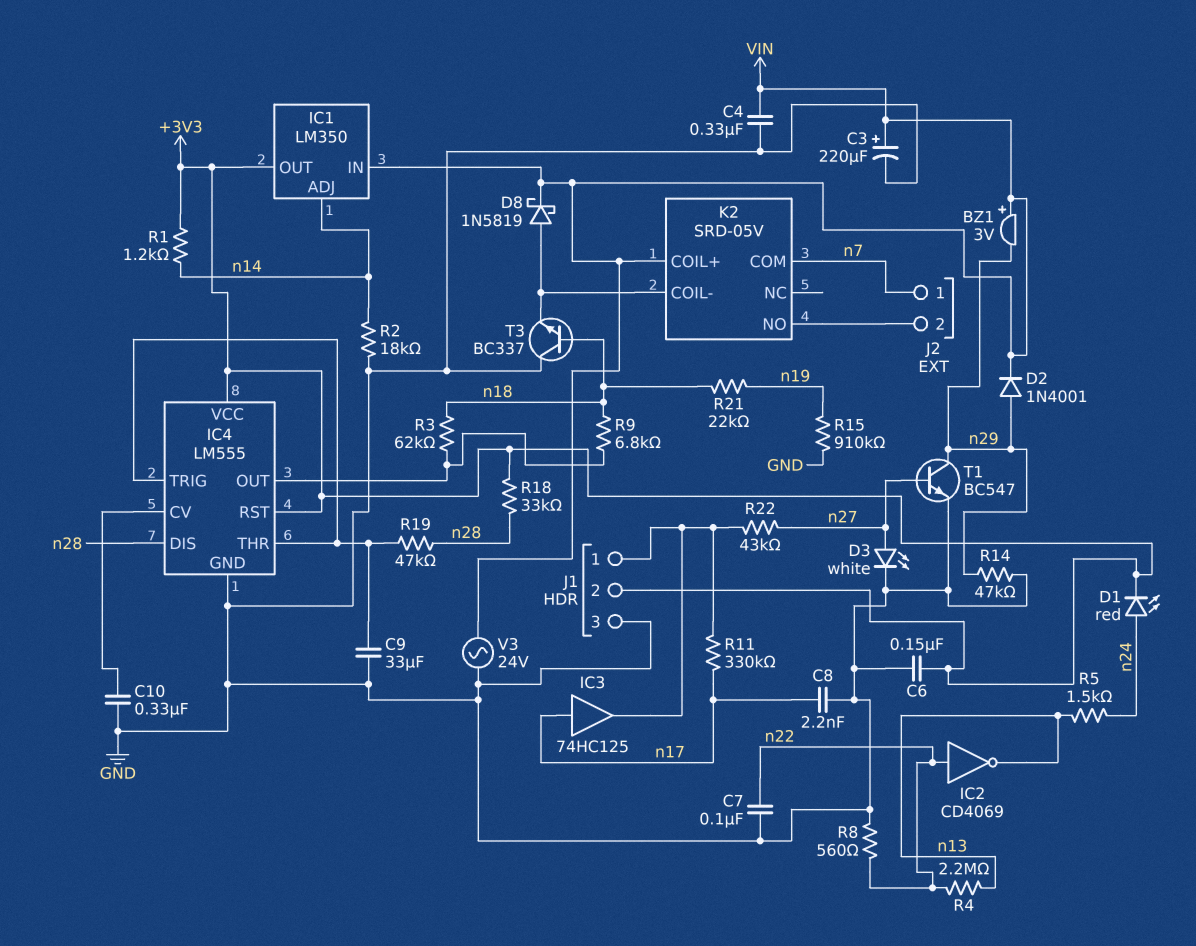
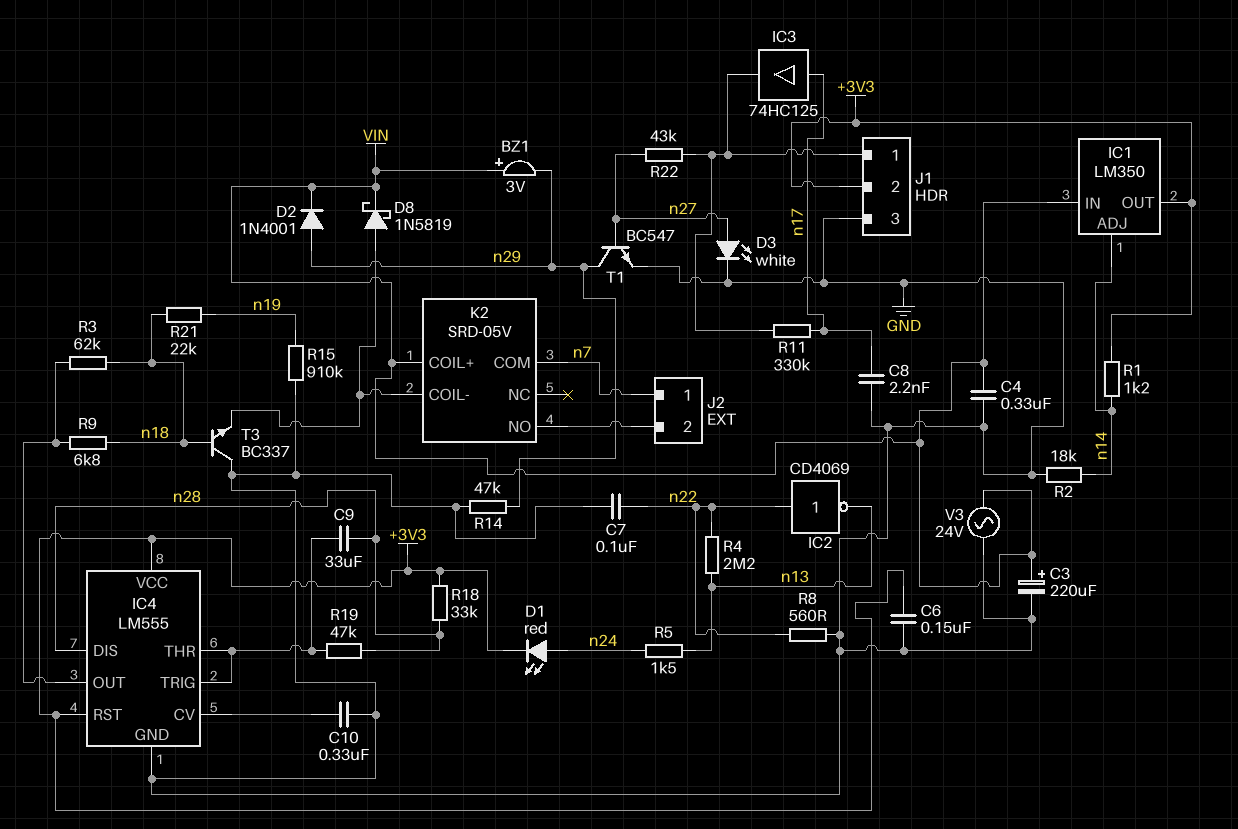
C9: 33uF (GND, IC4/THR) -> 33uF (IC4/THR, n28)

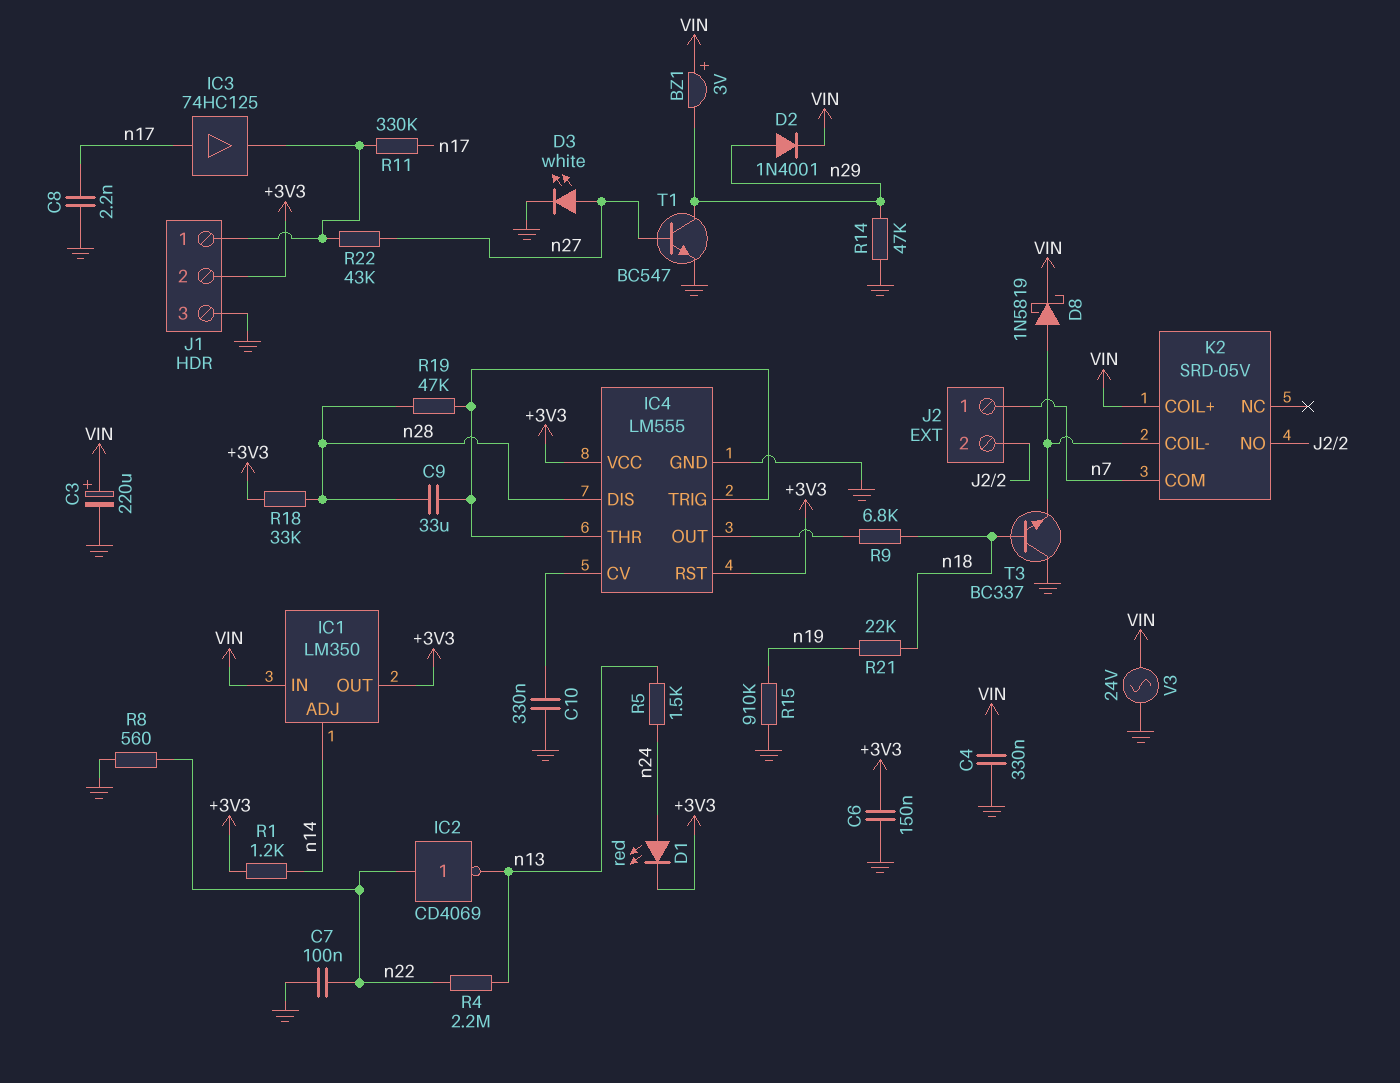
R2: 18k (GND, n14) -> none
R3: 62k (IC4/OUT, n18) -> none

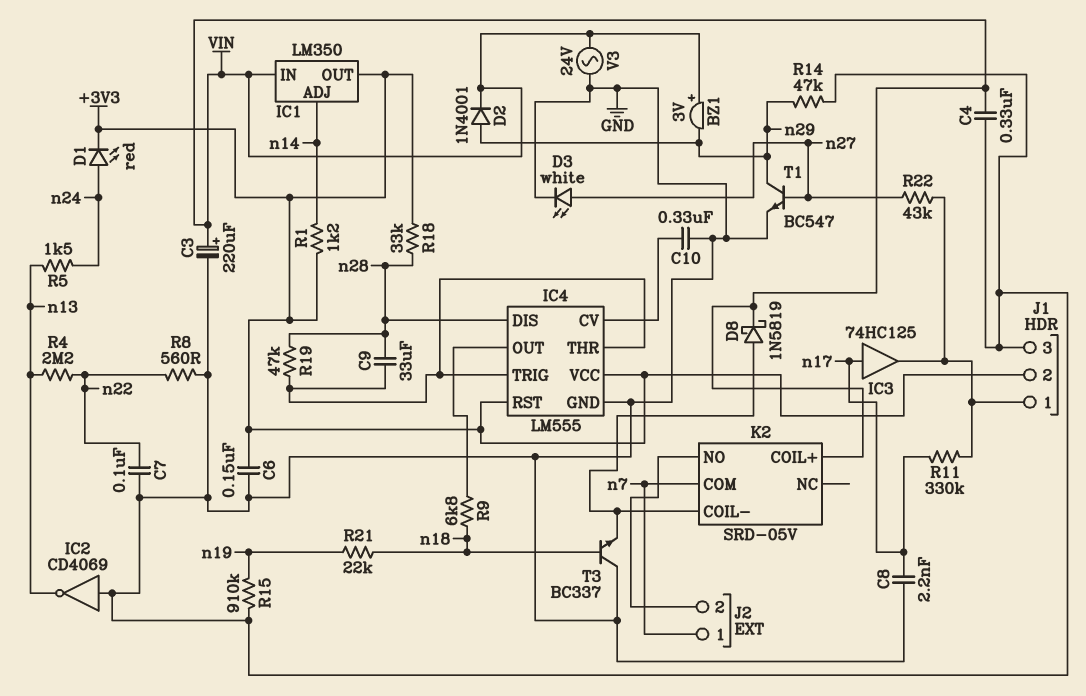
IC2: NOT CD4069 (in n22, out n13) -> NOT CD4069 (in GND, out n13)

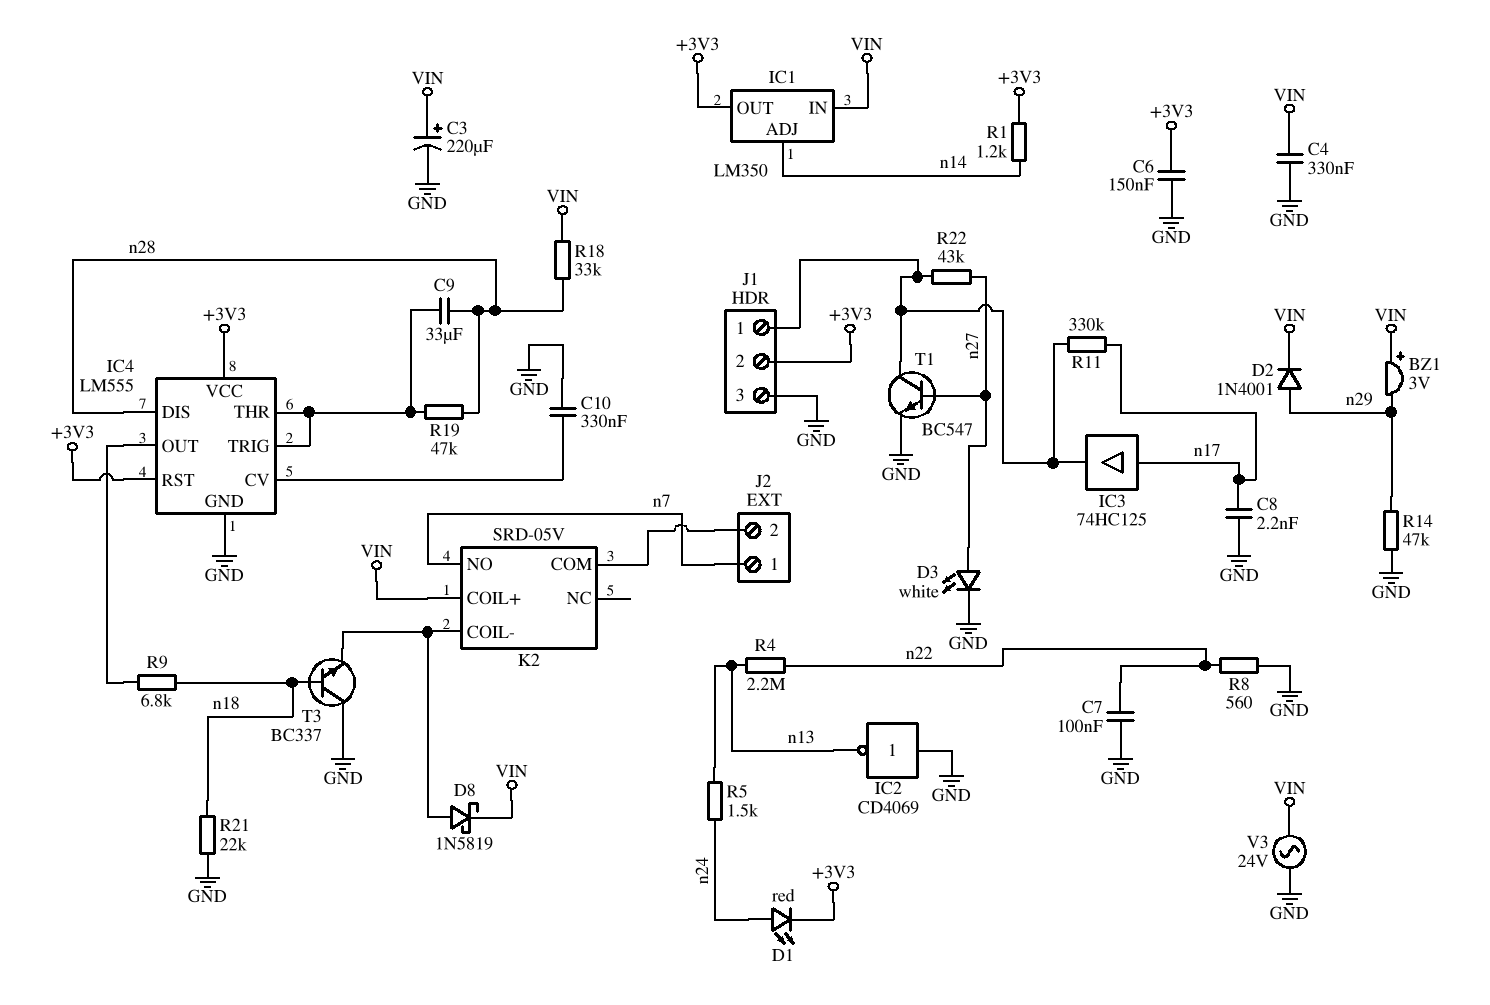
K2 pin COM: n7 -> J2/2
K2 pin NO: J2/2 -> n7
R15: 910k (GND, n19) -> none
R18: 33k (+3V3, n28) -> 33k (VIN, n28)
R21: 22k (n18, n19) -> 22k (GND, n18)
T1: NPN BC547 (B n27, C n29, E GND) -> NPN BC547 (B n27, C J1/1, E GND)

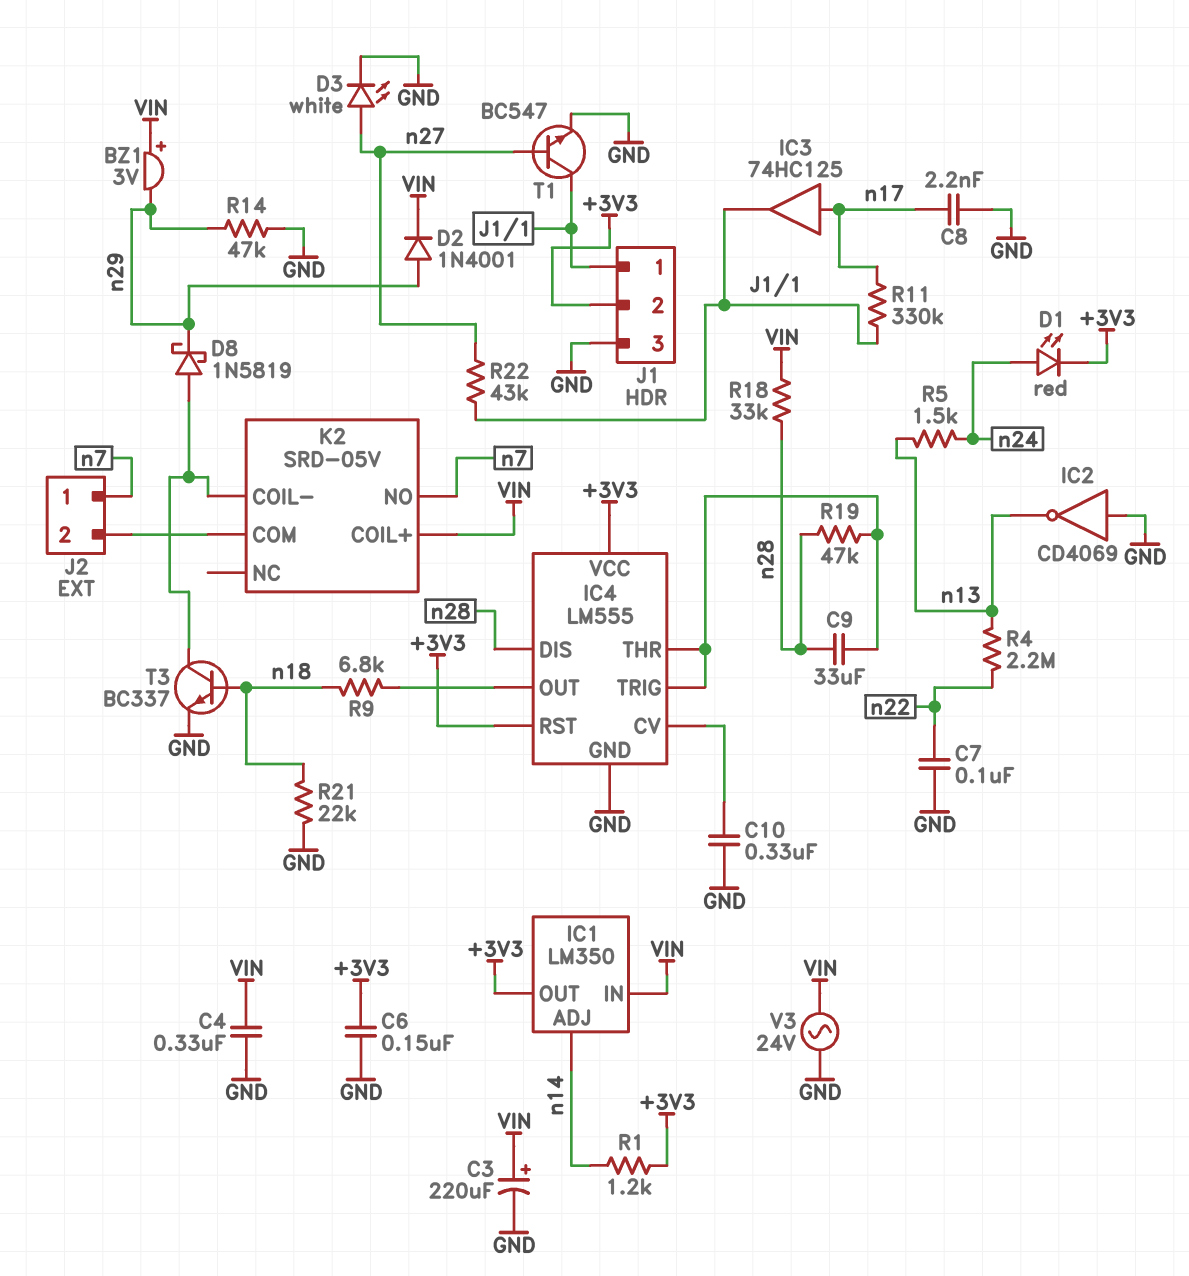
D8: schottky 1N5819 (A K2/COIL-, K VIN) -> schottky 1N5819 (A K2/COIL-, K n29)
R8: 560 (GND, n22) -> none
T3: NPN BC337 (B n18, C GND, E K2/COIL-) -> NPN BC337 (B n18, C K2/COIL-, E GND)

